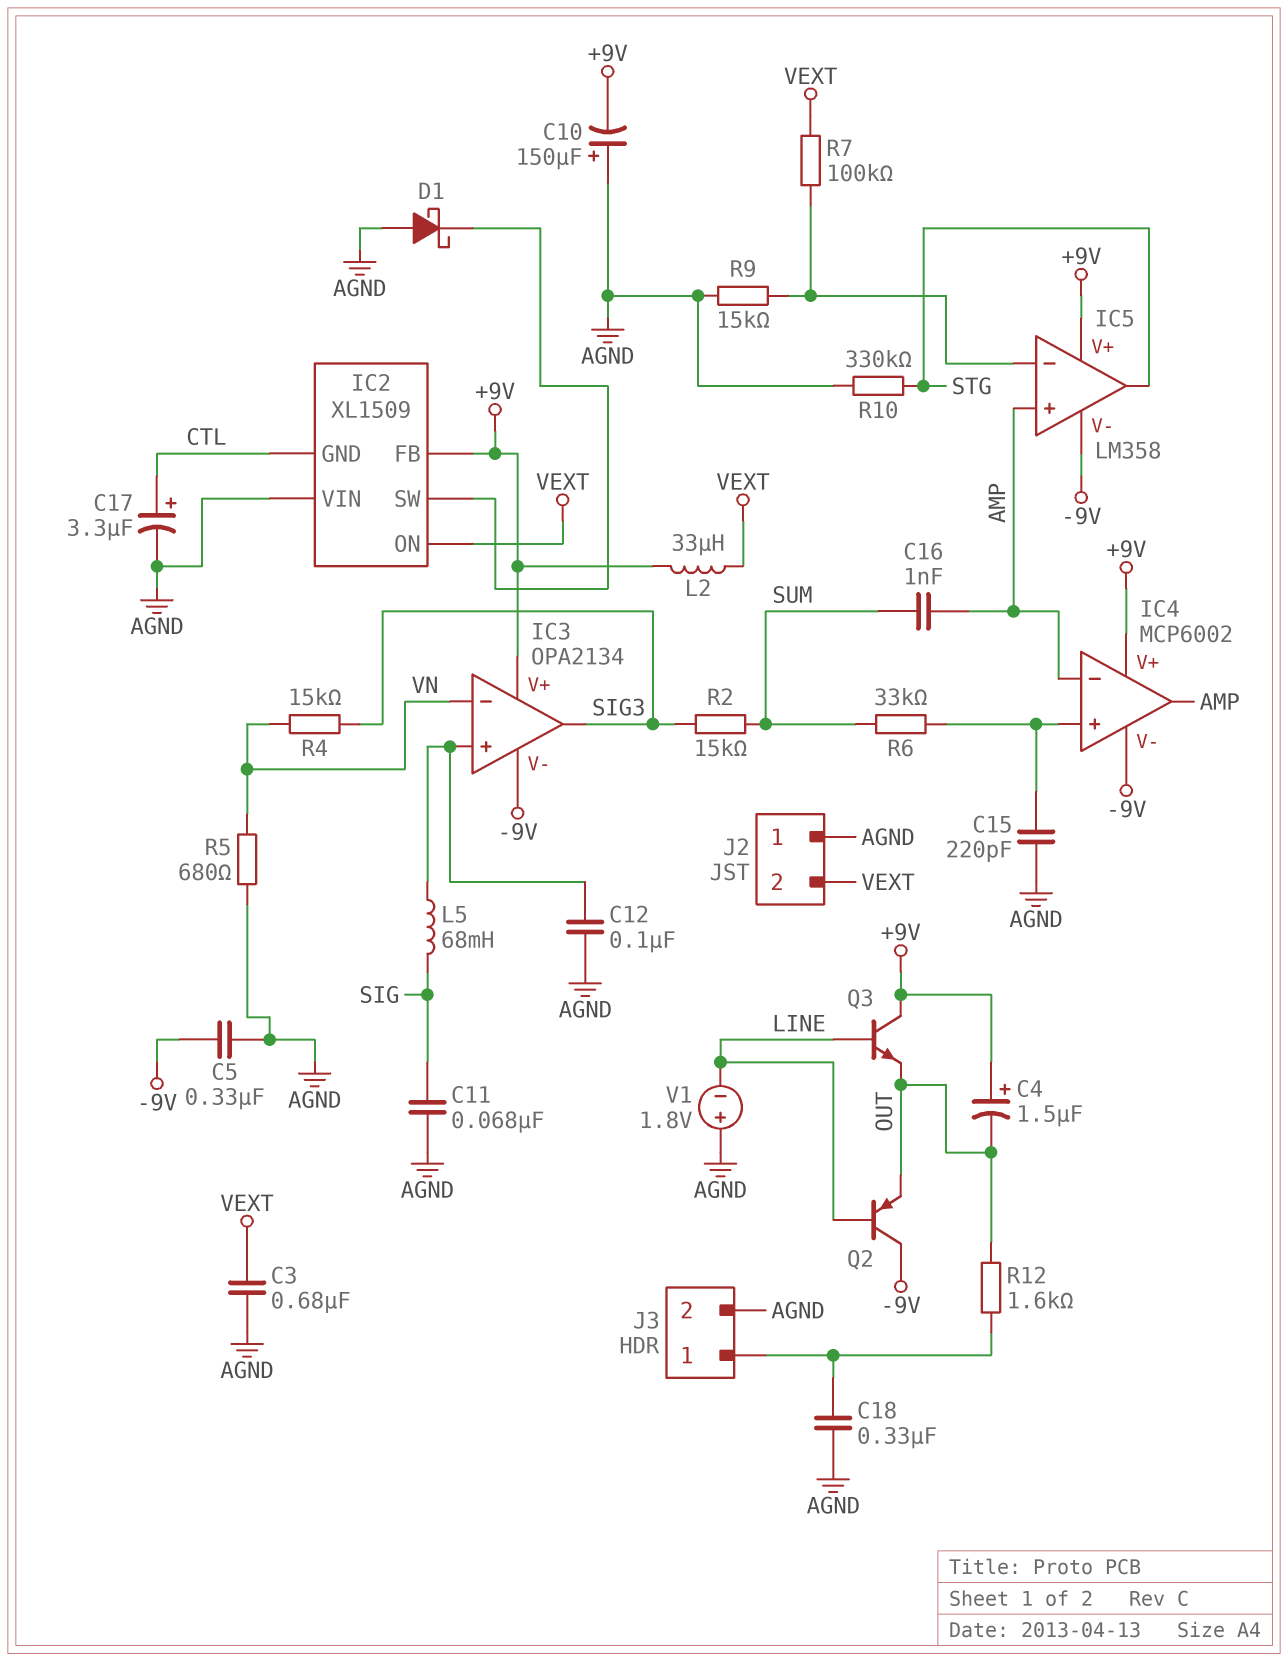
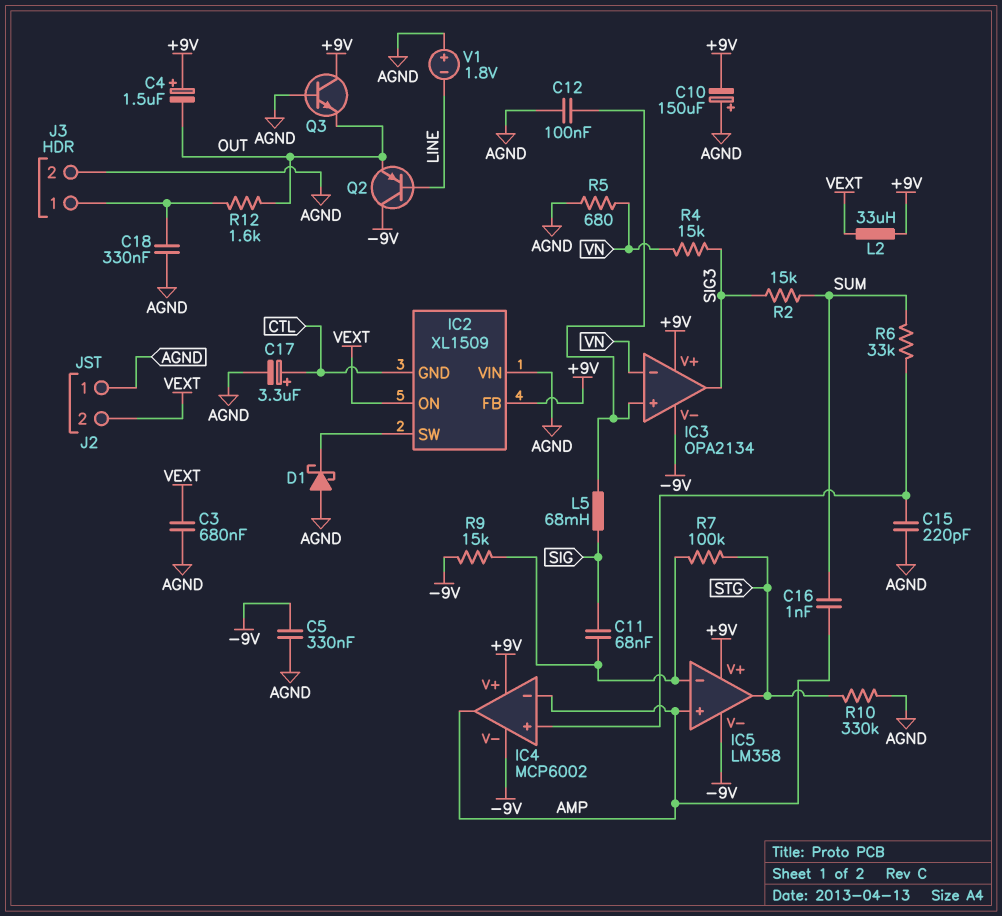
C11: 68nF (AGND, SIG) -> 68nF (IC5/in-, SIG)
Q3: NPN (B LINE, C +9V, E OUT) -> NPN (B AGND, C +9V, E OUT)
R7: 100k (IC5/in-, VEXT) -> 100k (IC5/in-, STG)
R9: 15k (AGND, IC5/in-) -> 15k (-9V, IC5/in-)

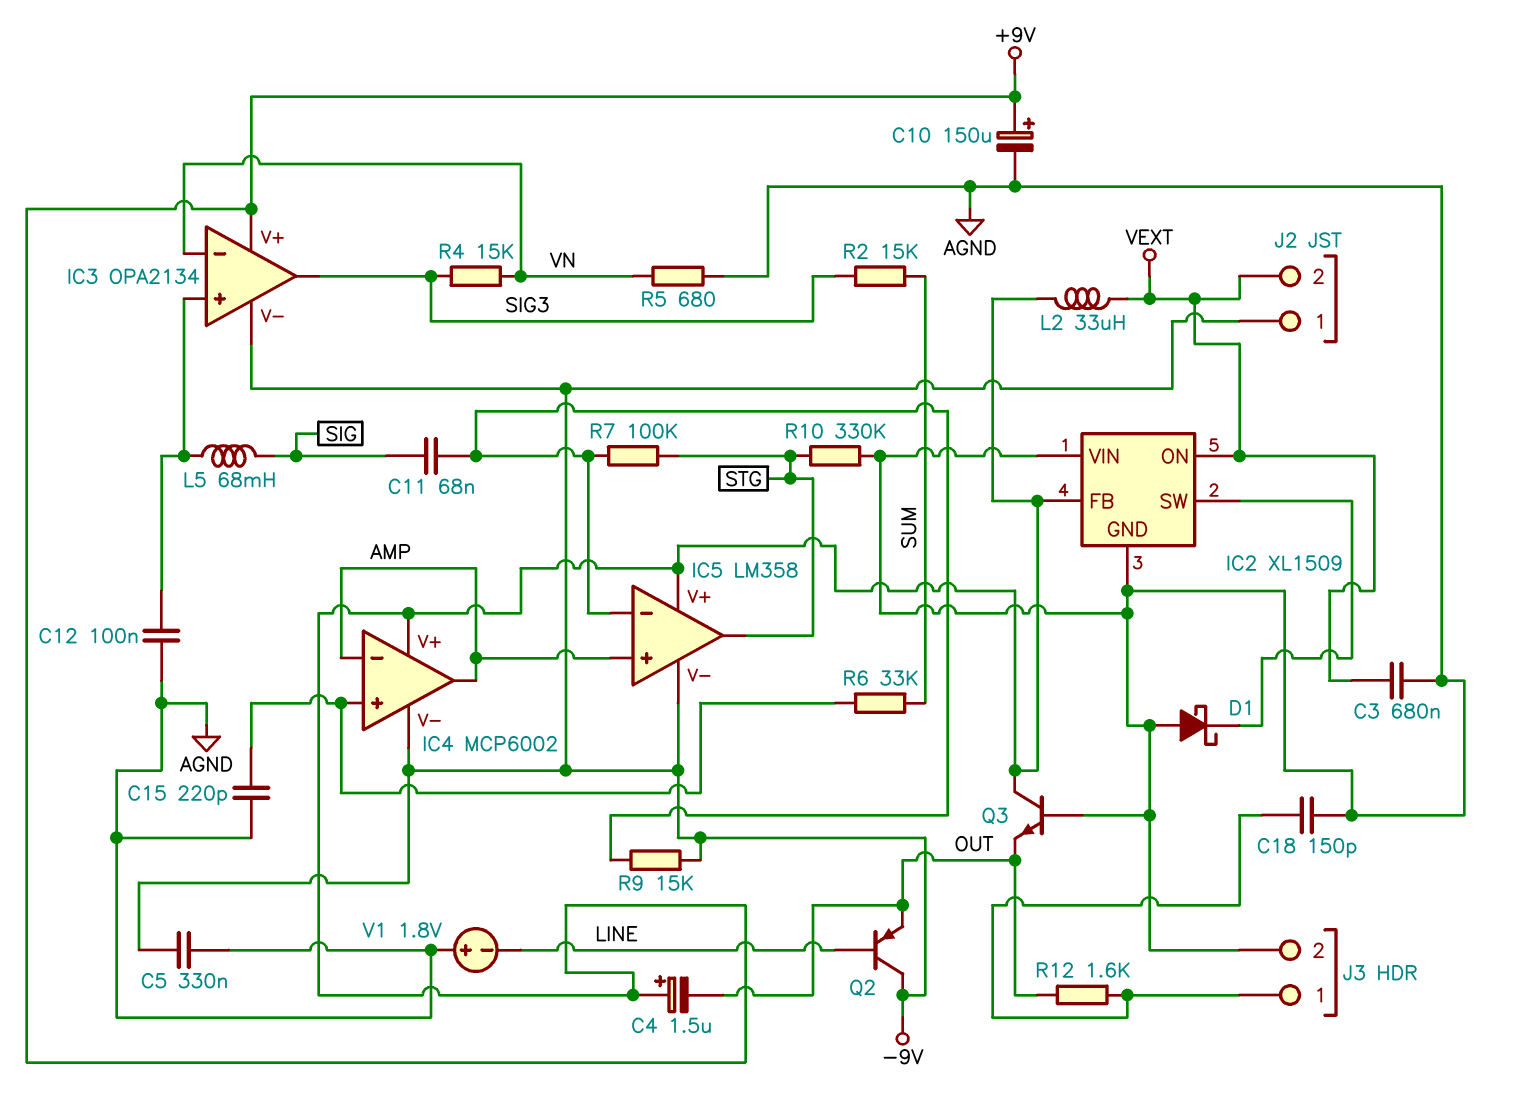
C10: 150uF (plus AGND, minus +9V) -> 150uF (plus +9V, minus AGND)
C16: 1nF (AMP, SUM) -> none
C17: 3.3uF (plus CTL, minus AGND) -> none
C18: 330nF (AGND, J3/1) -> 150pF (AGND, J3/1)
IC2 pin GND: CTL -> AGND
J2 pin 1: AGND -> -9V

